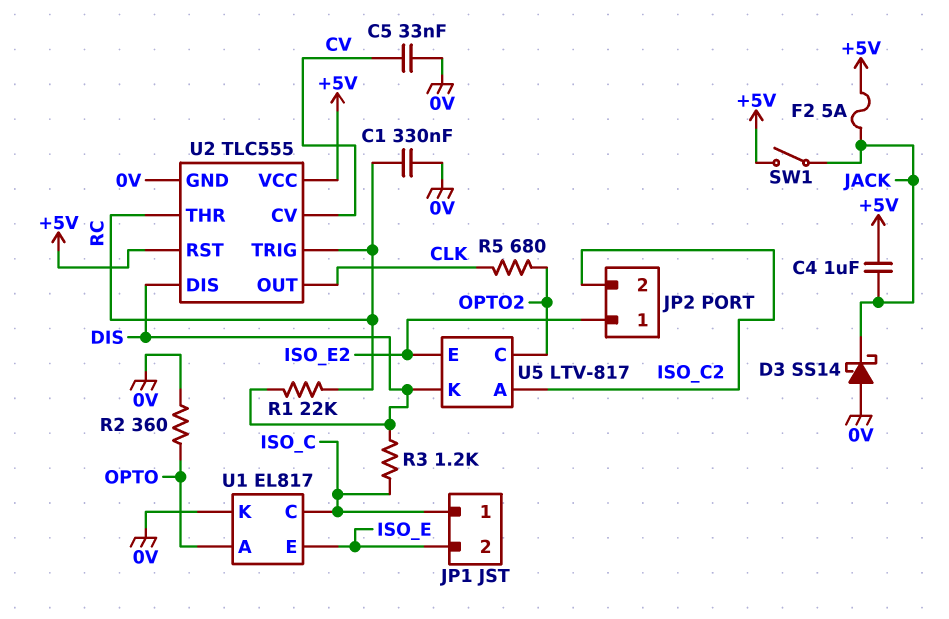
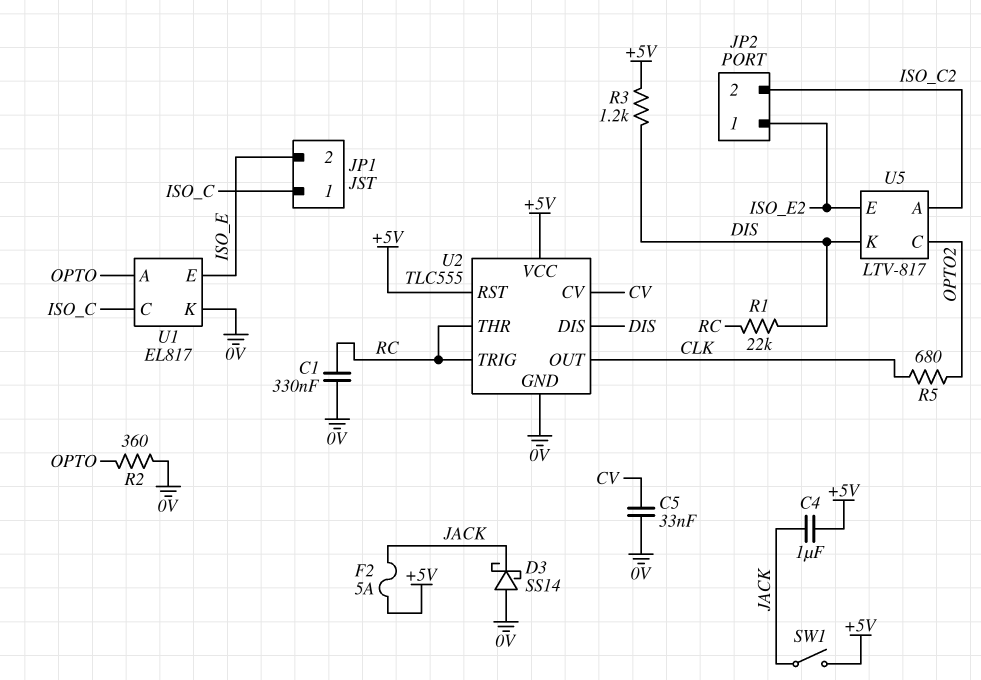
R3: 1.2k (DIS, ISO_C) -> 1.2k (+5V, DIS)

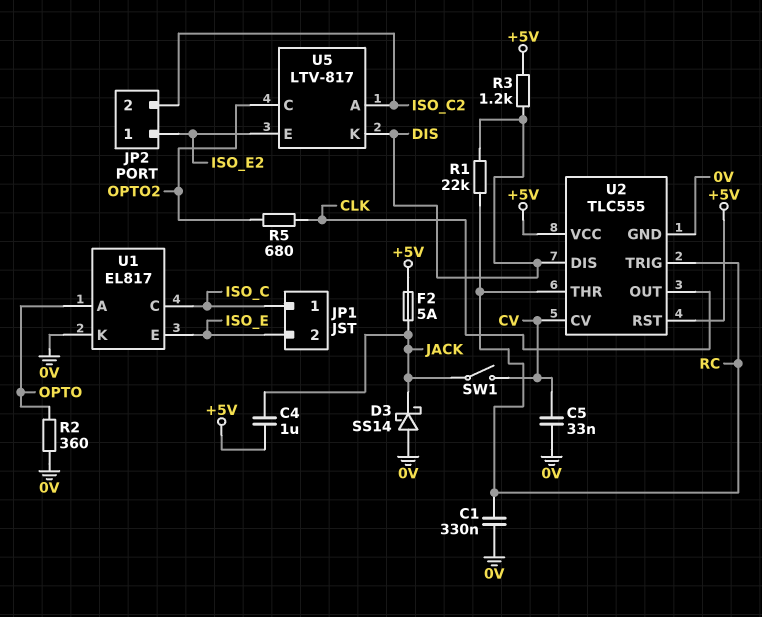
SW1: switch (+5V, JACK) -> switch (CV, JACK)

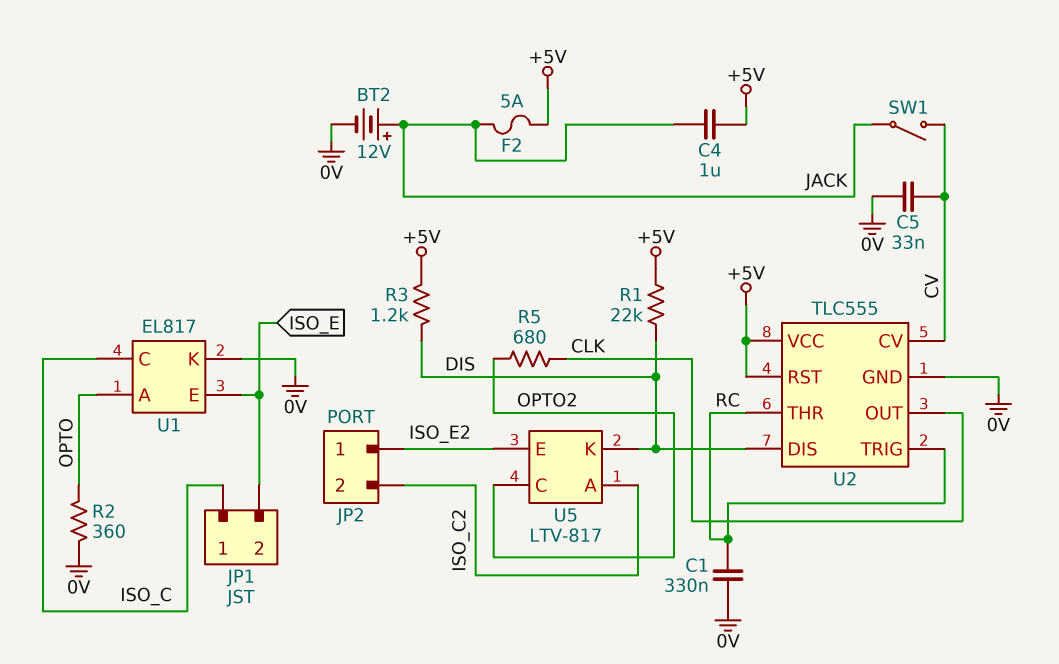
BT2: none -> 12V (plus JACK, minus 0V)
D3: schottky SS14 (A 0V, K JACK) -> none
R1: 22k (DIS, RC) -> 22k (+5V, DIS)

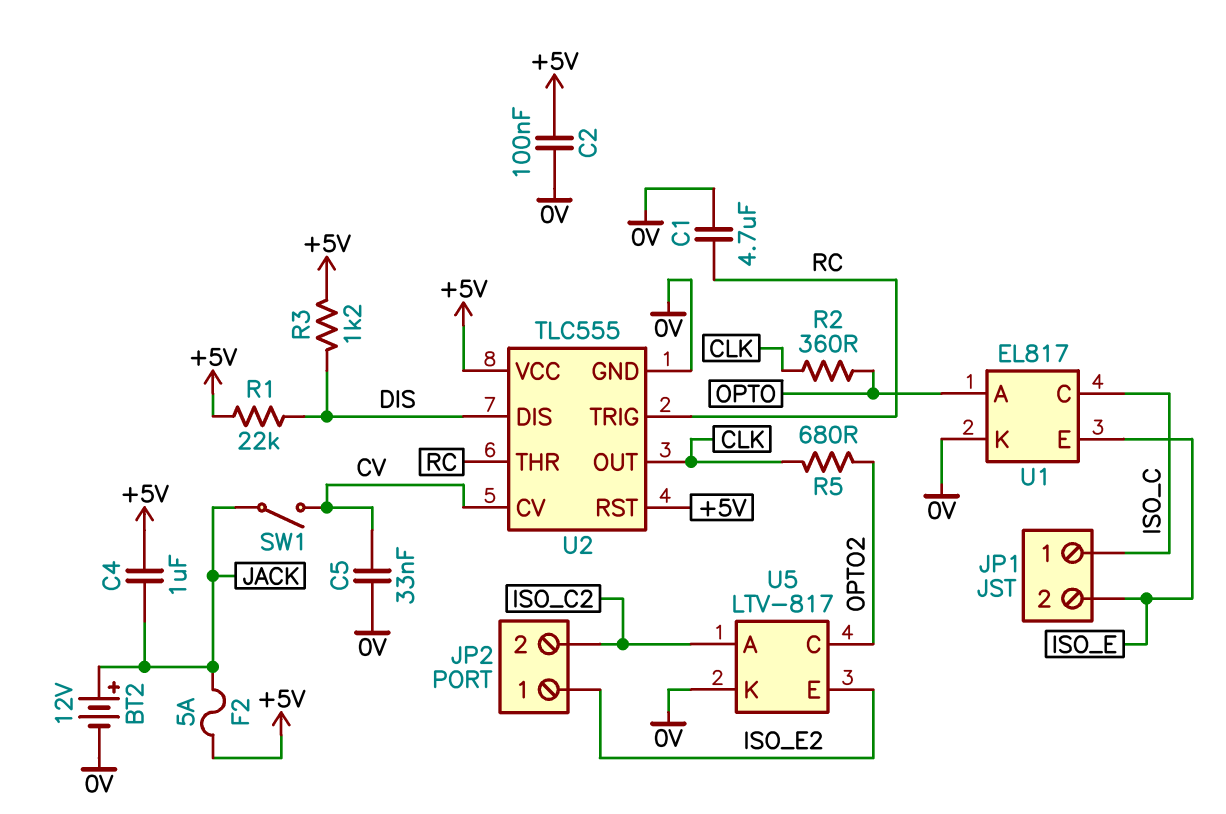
C1: 330nF (0V, RC) -> 4.7uF (0V, RC)
C2: none -> 100nF (+5V, 0V)
R2: 360 (0V, OPTO) -> 360 (CLK, OPTO)
U5 pin K: DIS -> 0V

